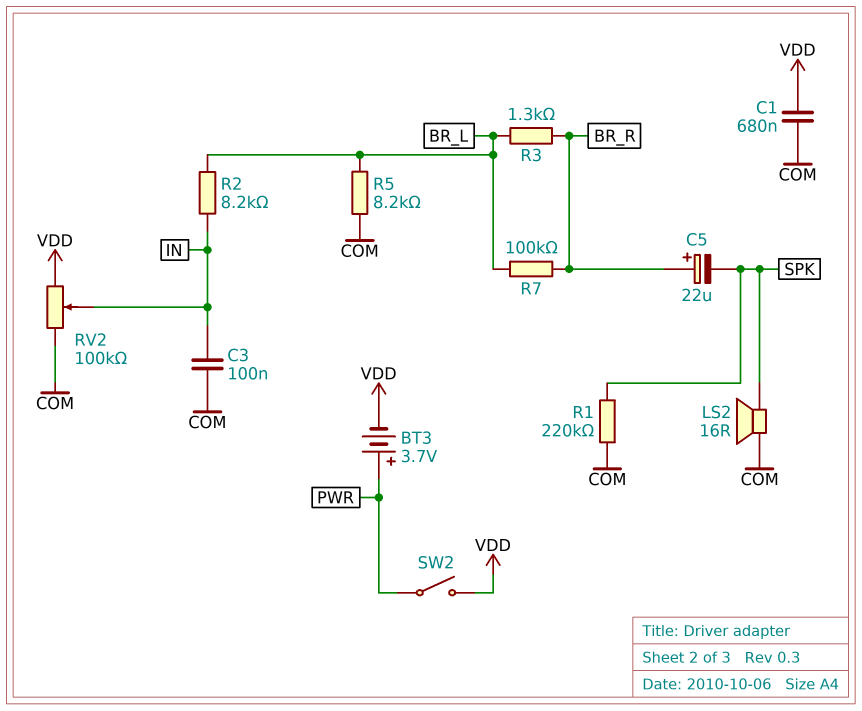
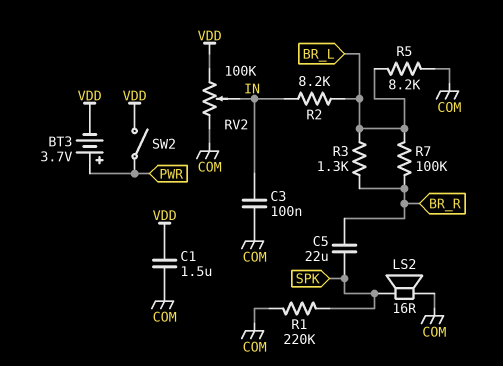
C1: 680nF (COM, VDD) -> 1.5uF (COM, VDD)
C5: 22uF (plus BR_R, minus SPK) -> 22uF (BR_R, SPK)

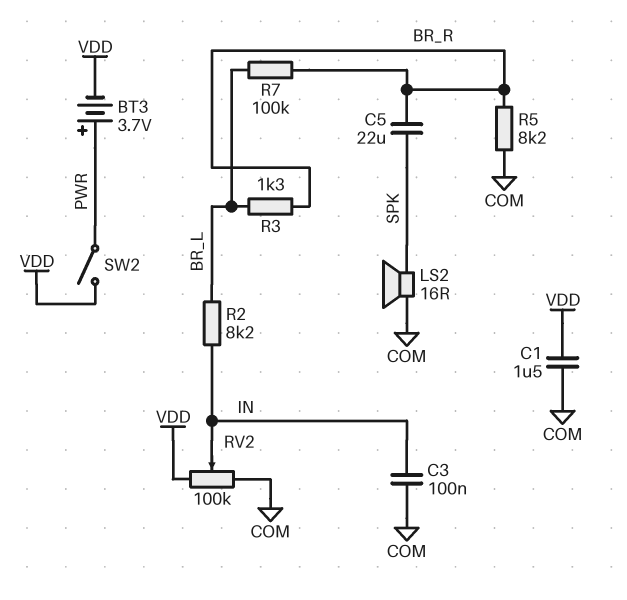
R1: 220k (COM, SPK) -> none
R5: 8.2k (BR_L, COM) -> 8.2k (BR_R, COM)

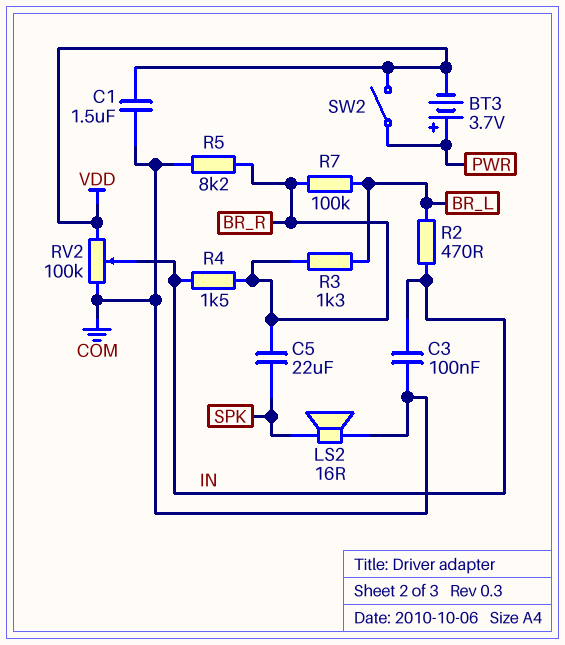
R2: 8.2k (BR_L, IN) -> 470 (BR_L, IN)
R4: none -> 1.5k (BR_R, IN)

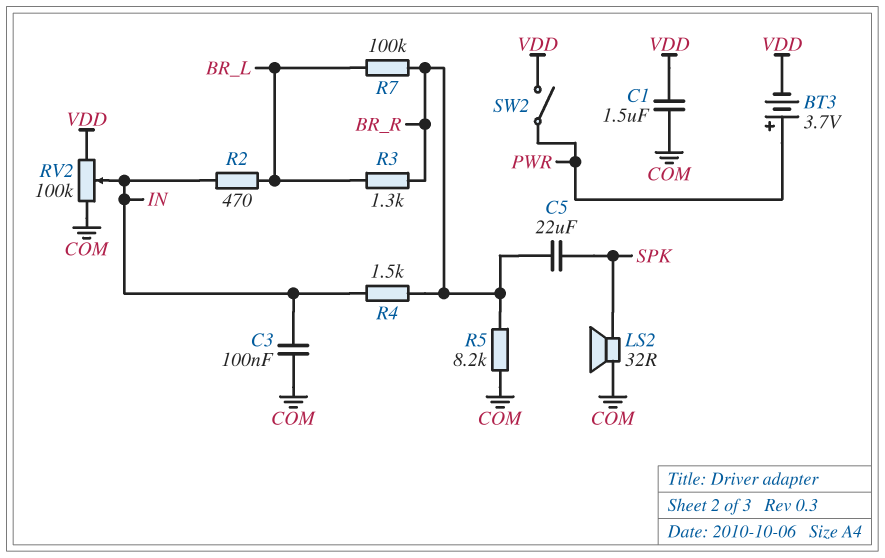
LS2: speaker 16R (COM, SPK) -> speaker 32R (COM, SPK)

